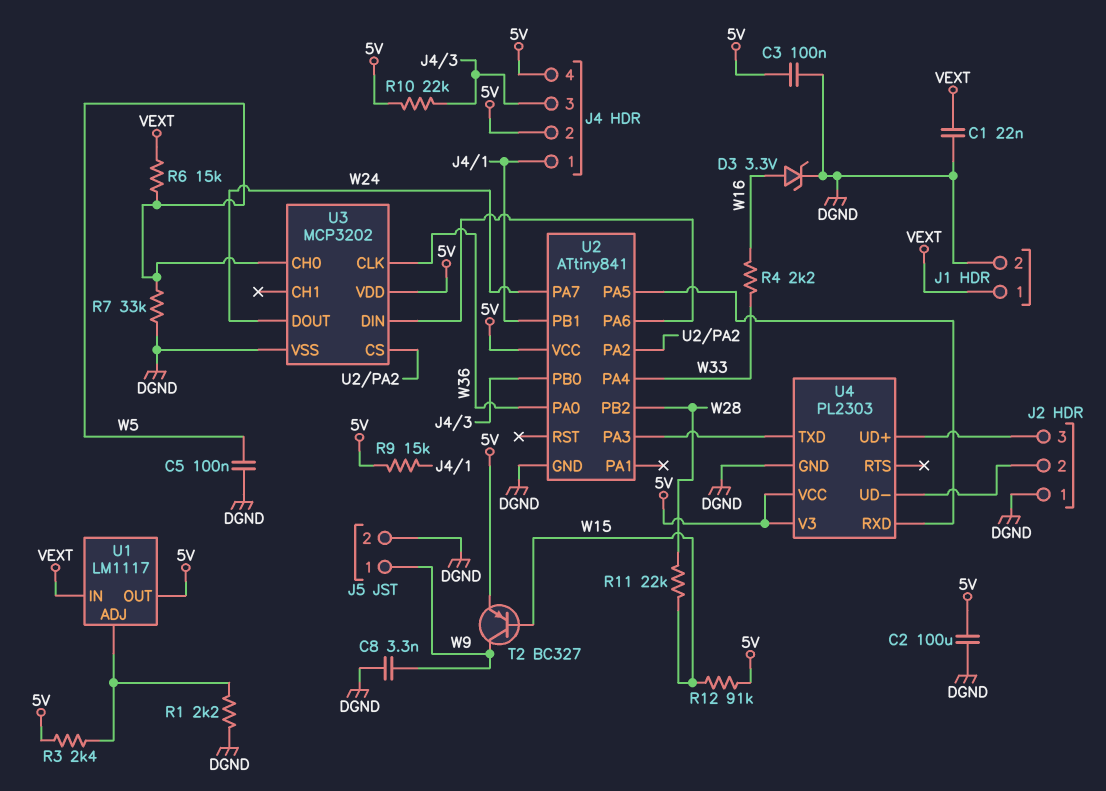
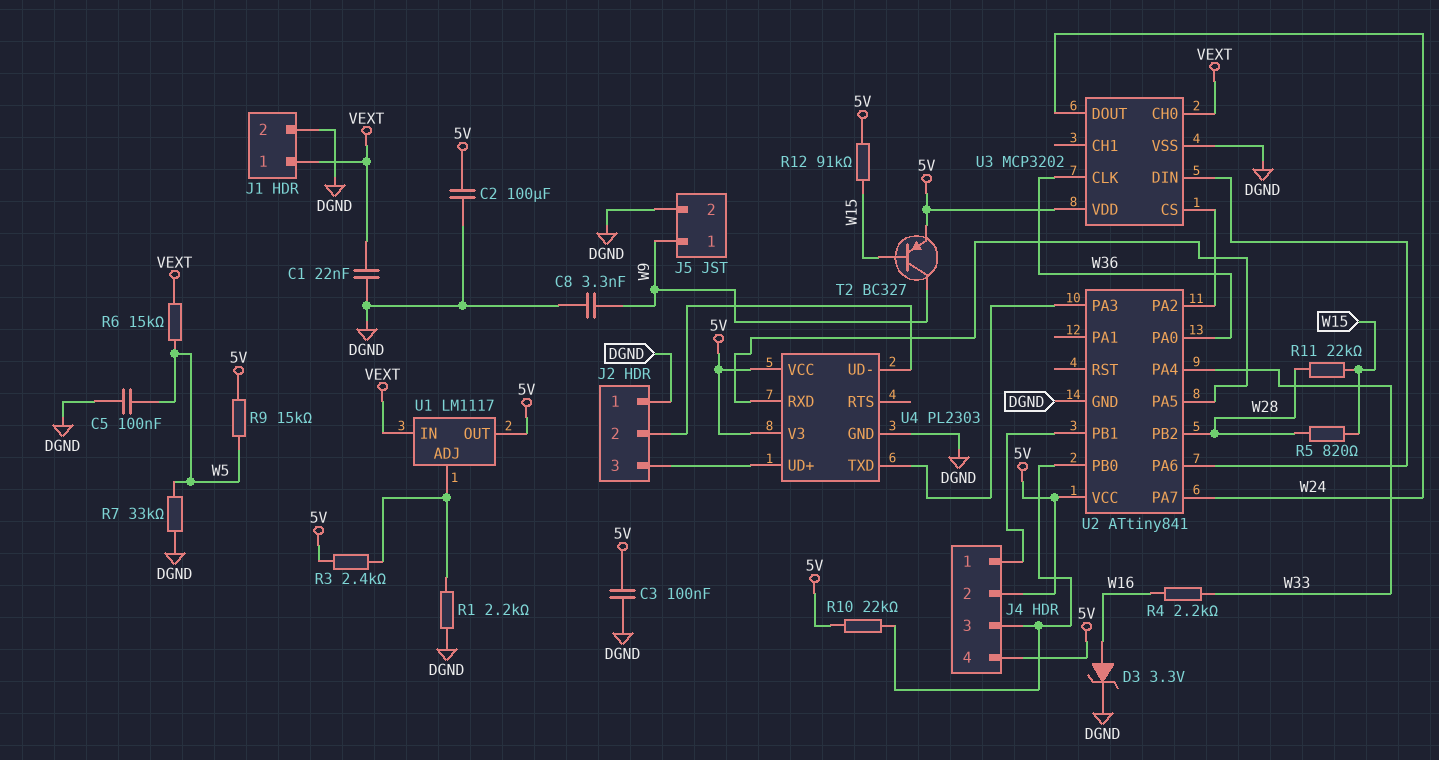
R5: none -> 820 (W15, W28)
R9: 15k (5V, J4/1) -> 15k (5V, W5)
U3 pin CH0: W5 -> VEXT

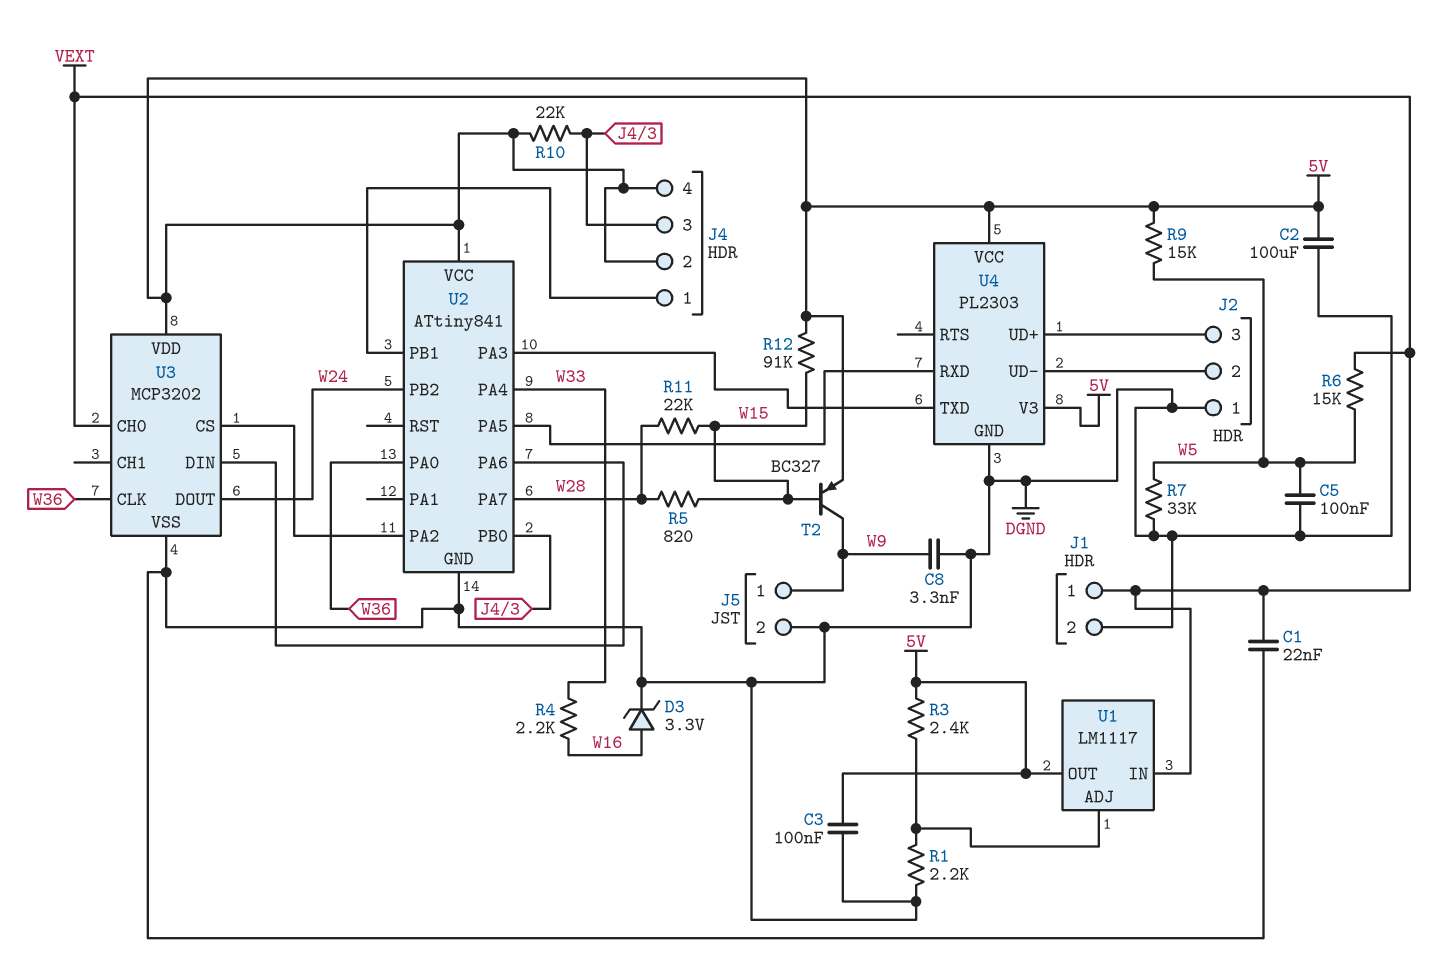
U2 pin PA7: W24 -> W28
U2 pin PB2: W28 -> W24

